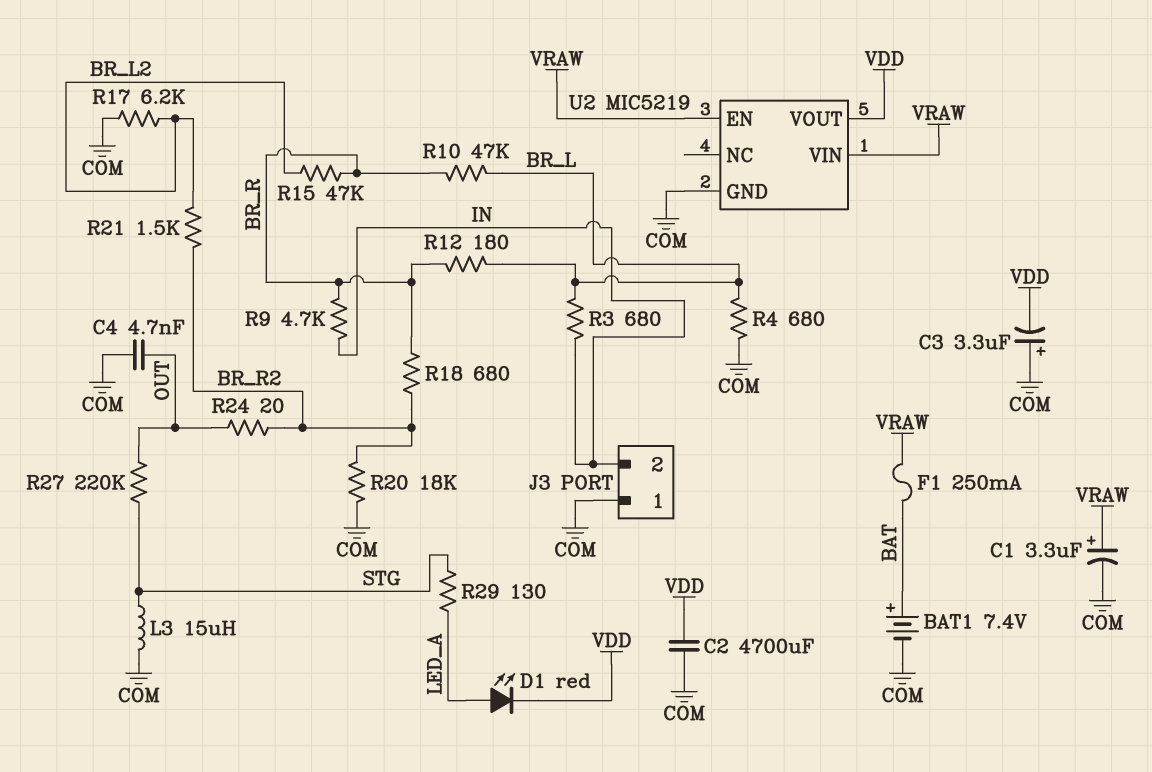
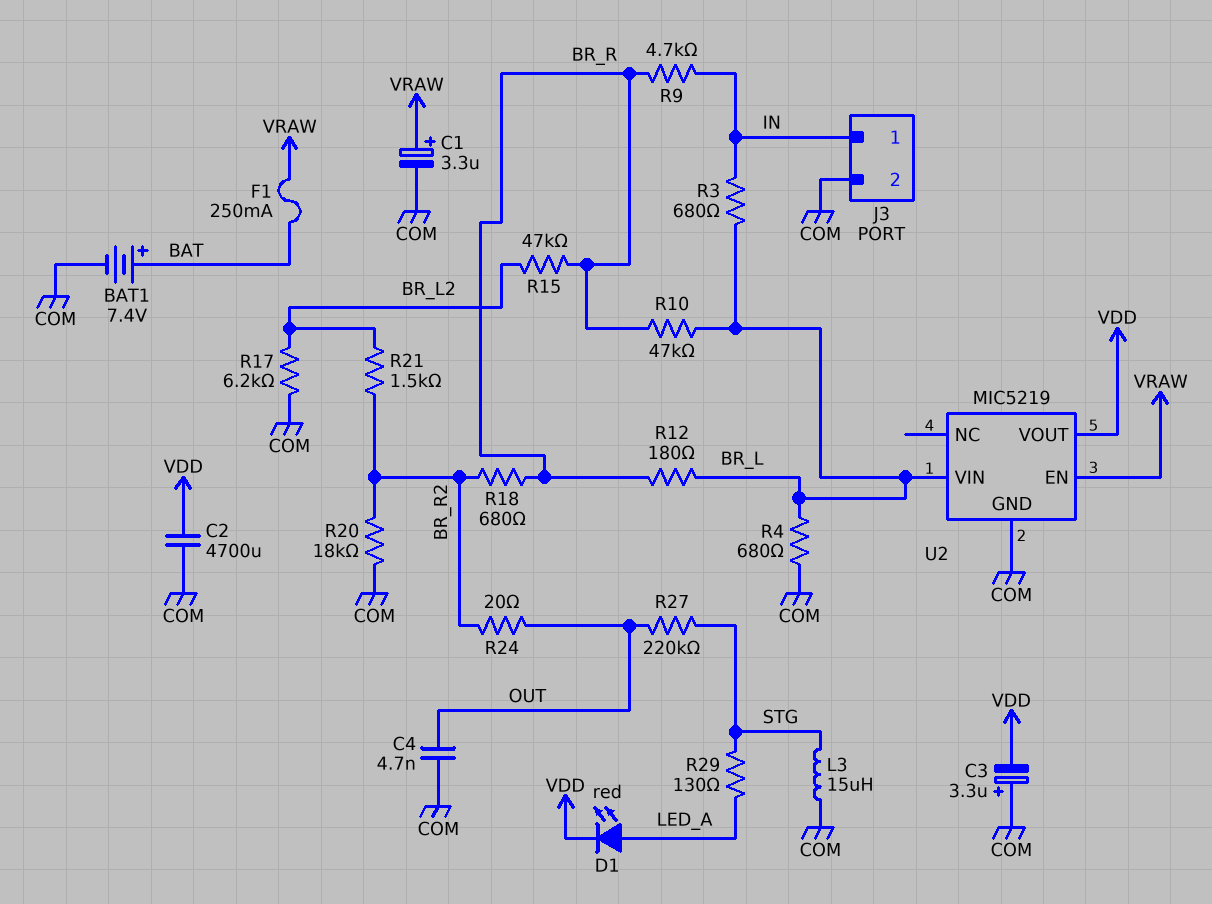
J3 pin 1: COM -> IN
J3 pin 2: IN -> COM
U2 pin VIN: VRAW -> BR_L

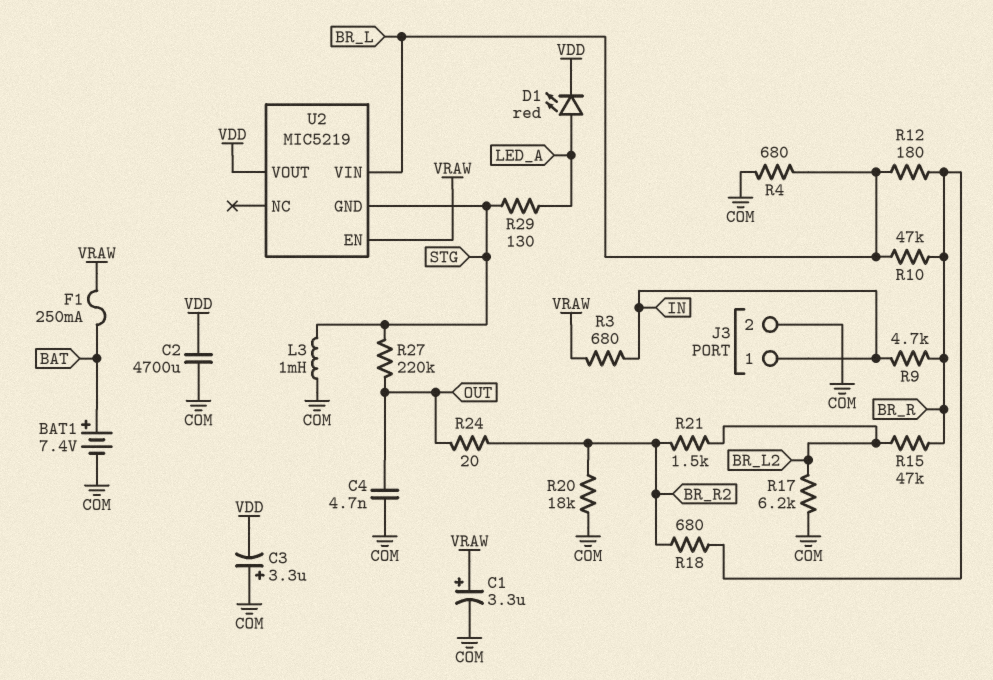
L3: 15uH (COM, STG) -> 1mH (COM, STG)
R3: 680 (BR_L, IN) -> 680 (IN, VRAW)
U2 pin GND: COM -> STG

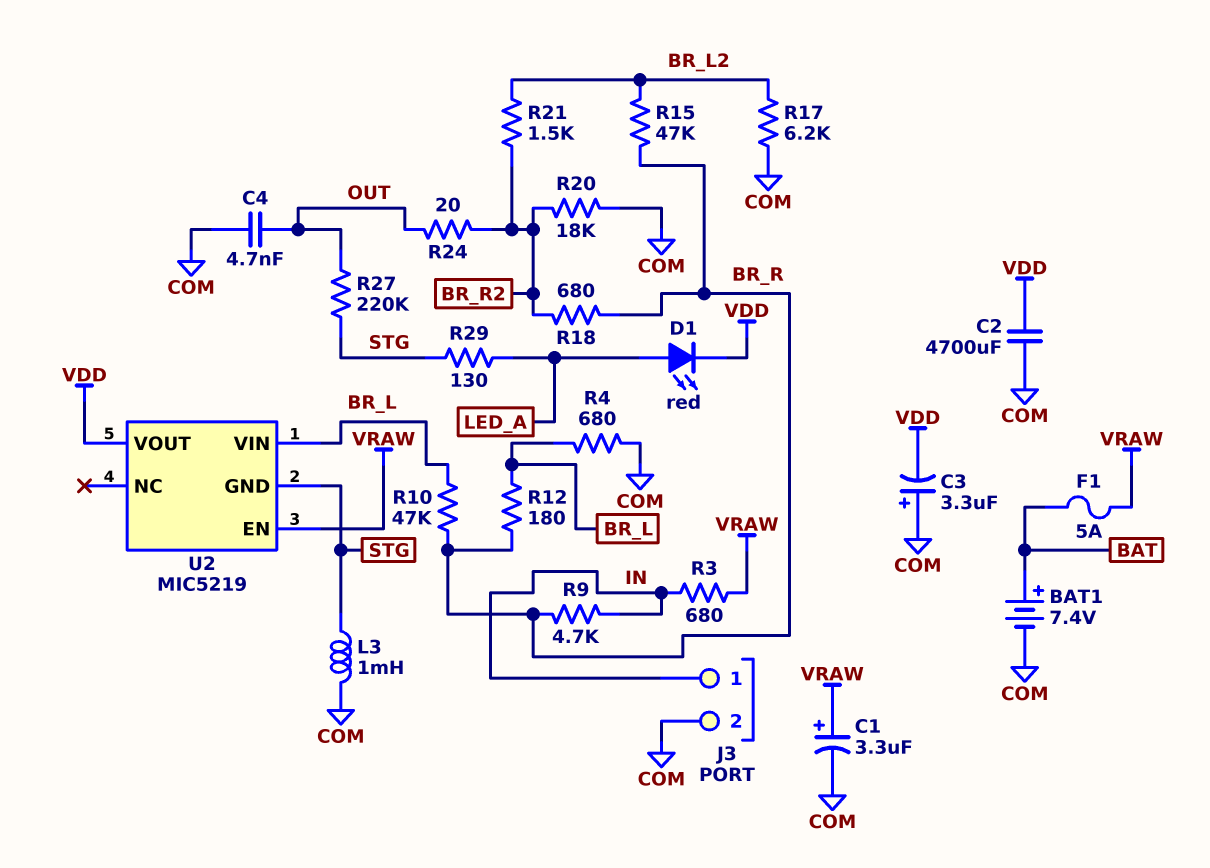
F1: 250mA (BAT, VRAW) -> 5A (BAT, VRAW)

